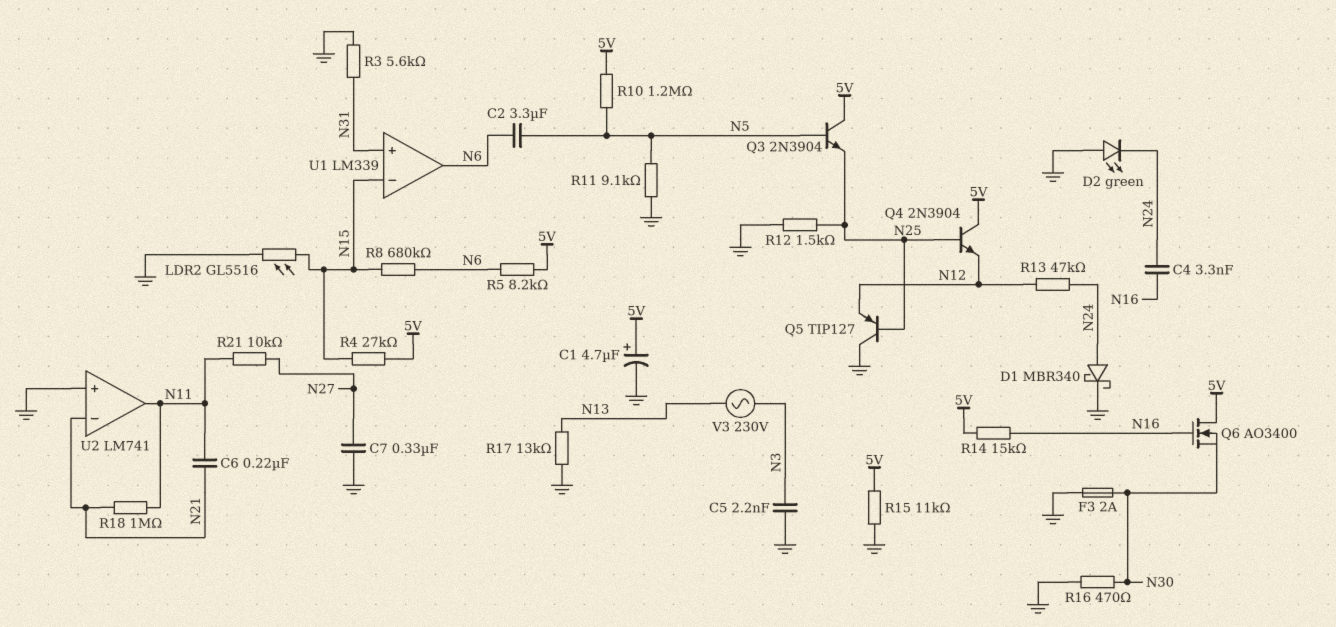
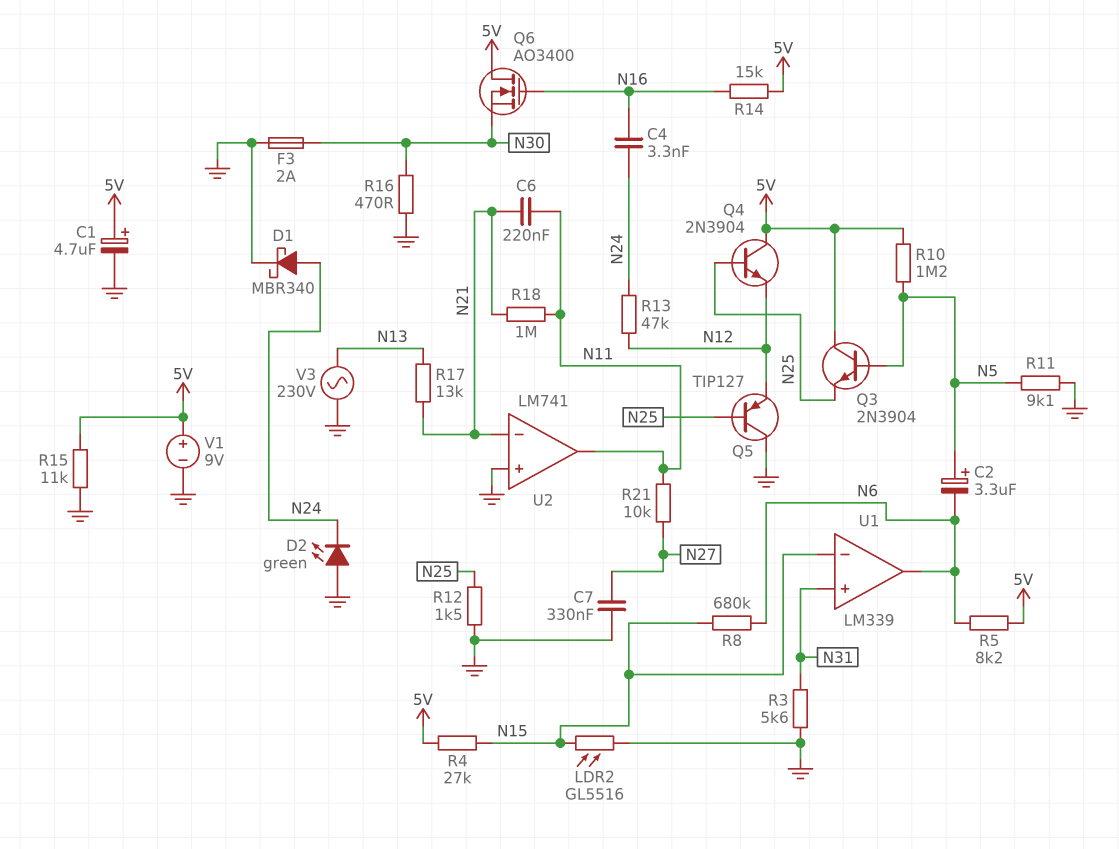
C2: 3.3uF (N5, N6) -> 3.3uF (plus N5, minus N6)
C5: 2.2nF (GND, N3) -> none
R17: 13k (GND, N13) -> 13k (N13, N21)
V1: none -> 9V (plus 5V, minus GND)
V3: AC 230V (N3, N13) -> AC 230V (GND, N13)

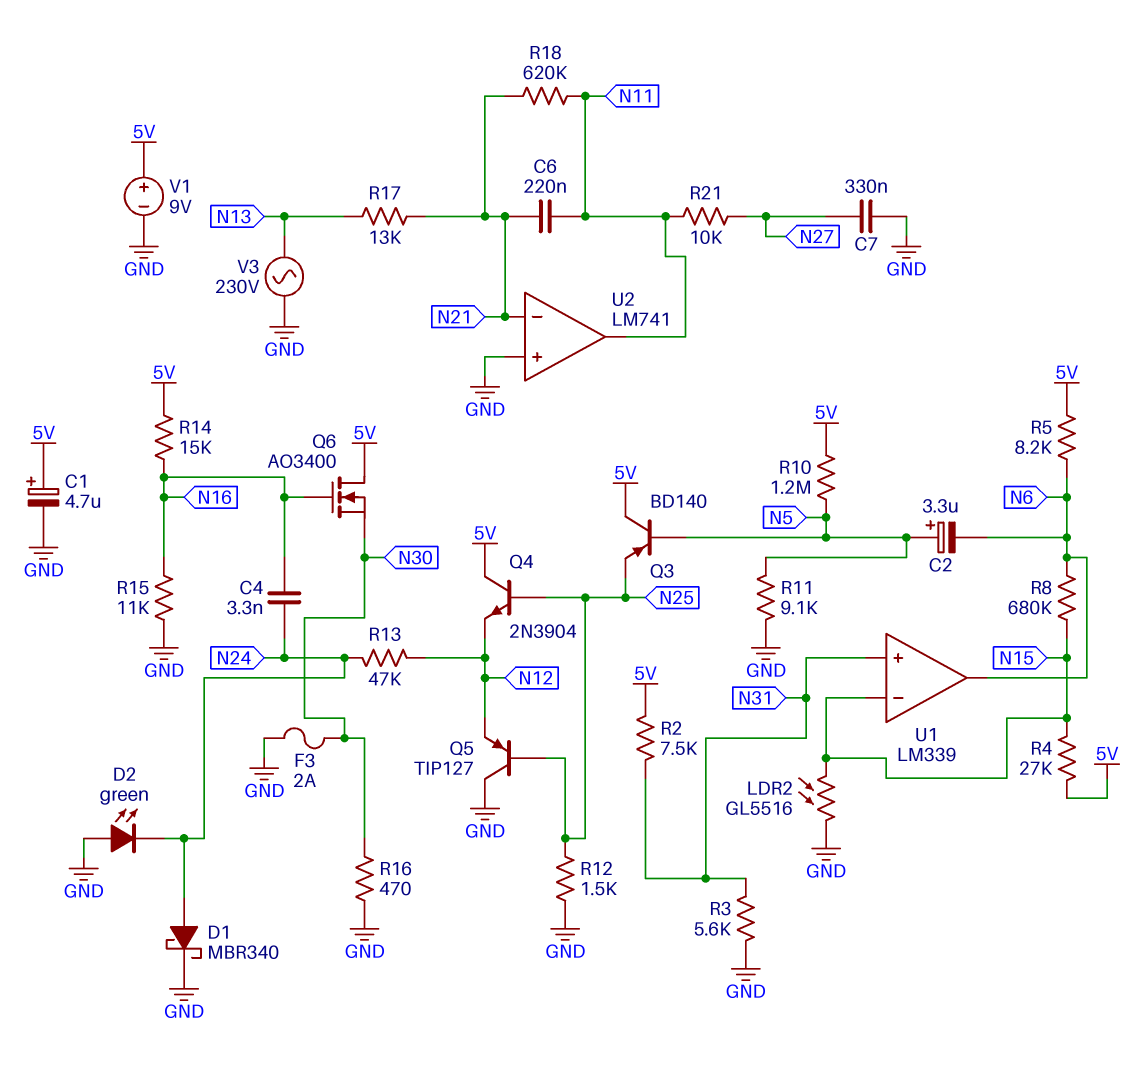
Q3: NPN 2N3904 (B N5, C 5V, E N25) -> PNP BD140 (B N5, C 5V, E N25)
R2: none -> 7.5k (5V, N31)
R15: 11k (5V, GND) -> 11k (GND, N16)
R18: 1M (N11, N21) -> 620k (N11, N21)

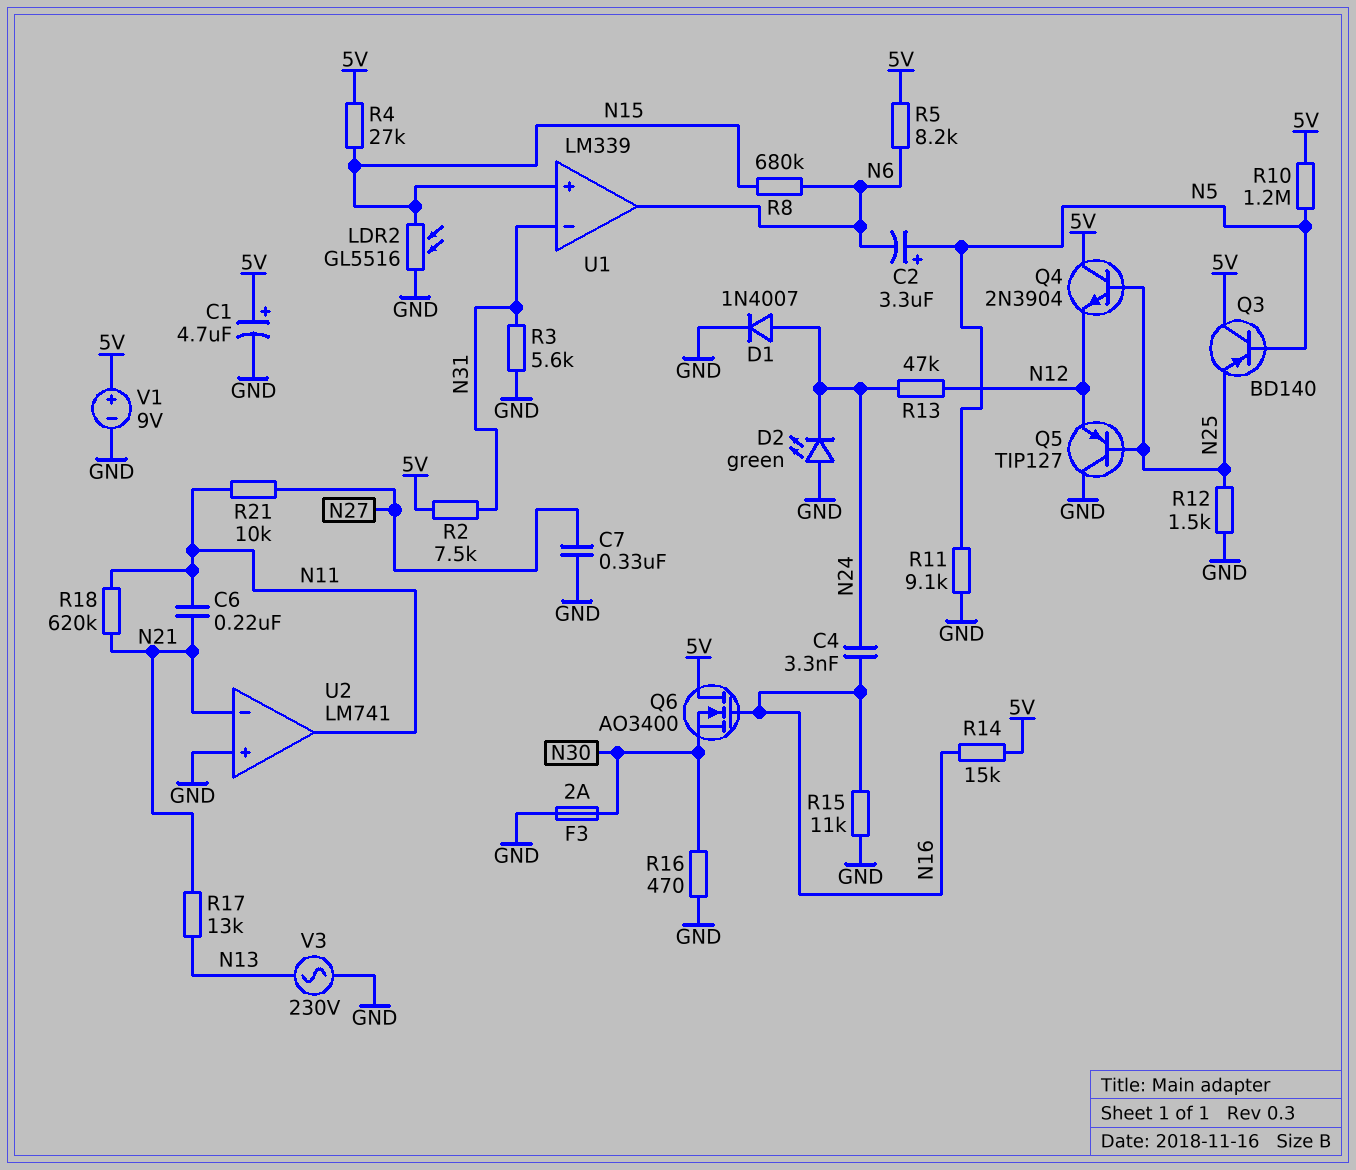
D1: schottky MBR340 (A N24, K GND) -> diode 1N4007 (A N24, K GND)
U1 pin in+: N31 -> N15
U1 pin in-: N15 -> N31

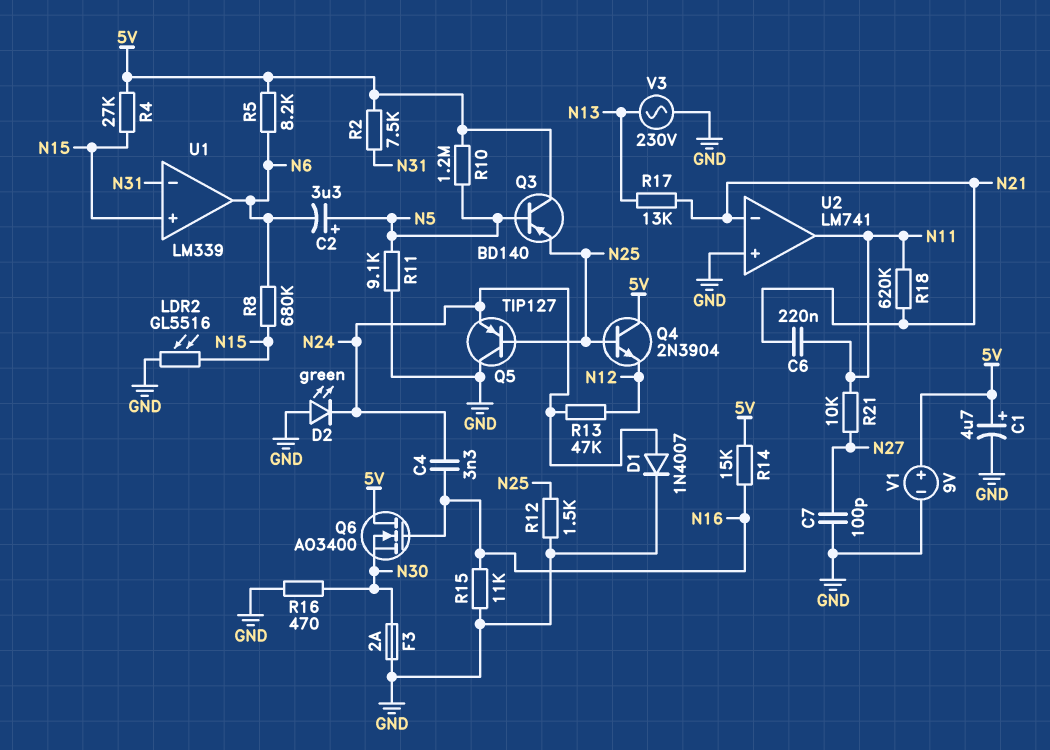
C7: 330nF (GND, N27) -> 100pF (GND, N27)
Q5: PNP TIP127 (B N25, C GND, E N12) -> PNP TIP127 (B N25, C GND, E N24)
R3: 5.6k (GND, N31) -> none

